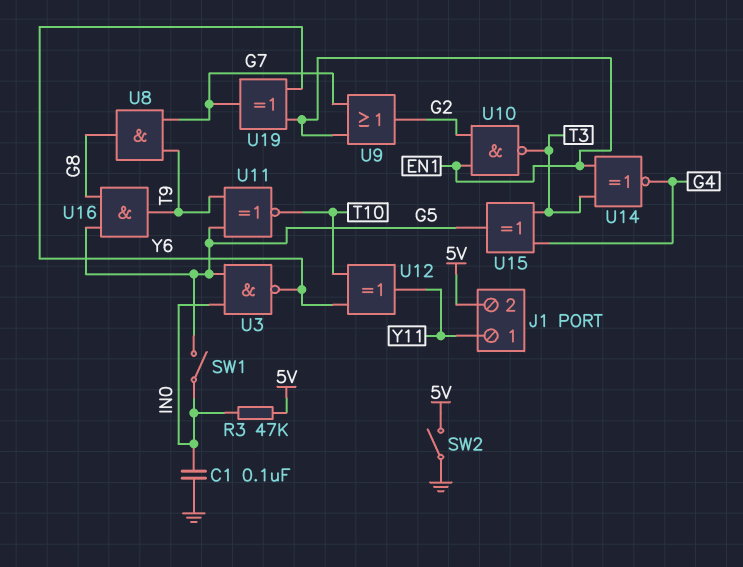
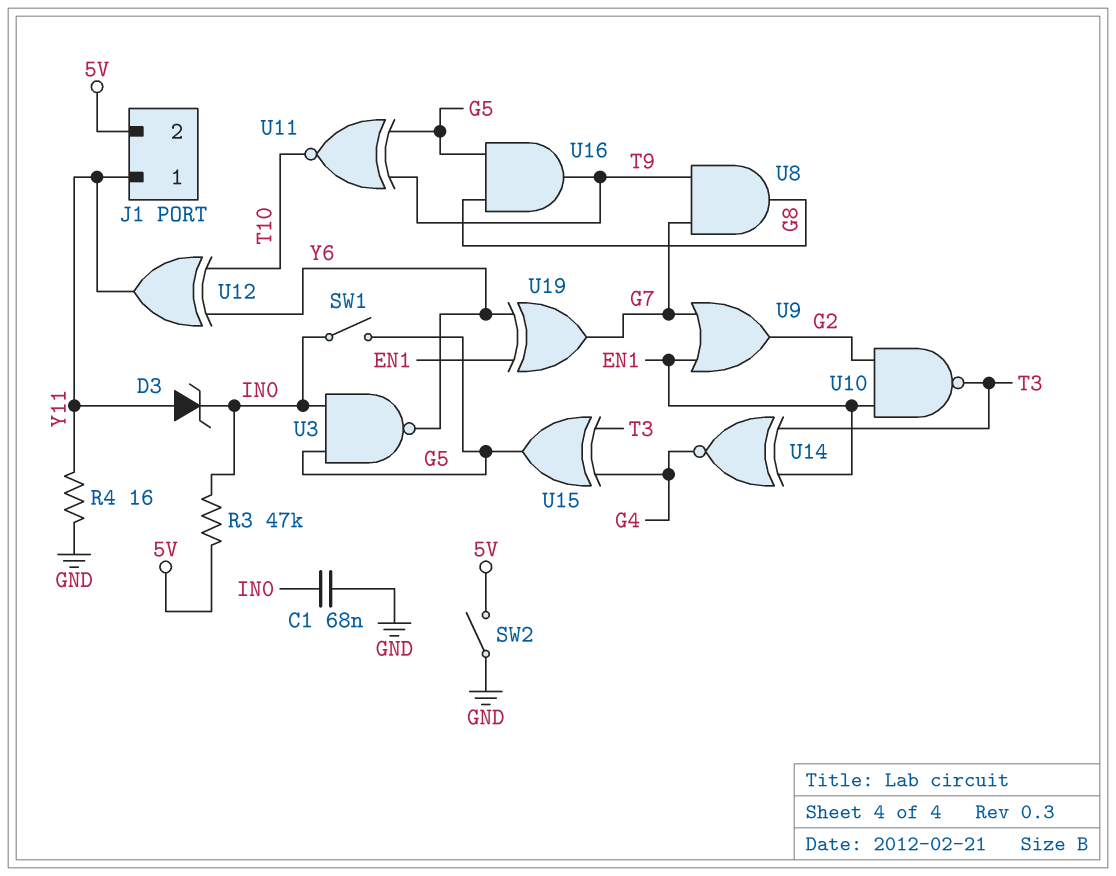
C1: 100nF (GND, IN0) -> 68nF (GND, IN0)
D3: none -> zener (A Y11, K IN0)
R4: none -> 16 (GND, Y11)

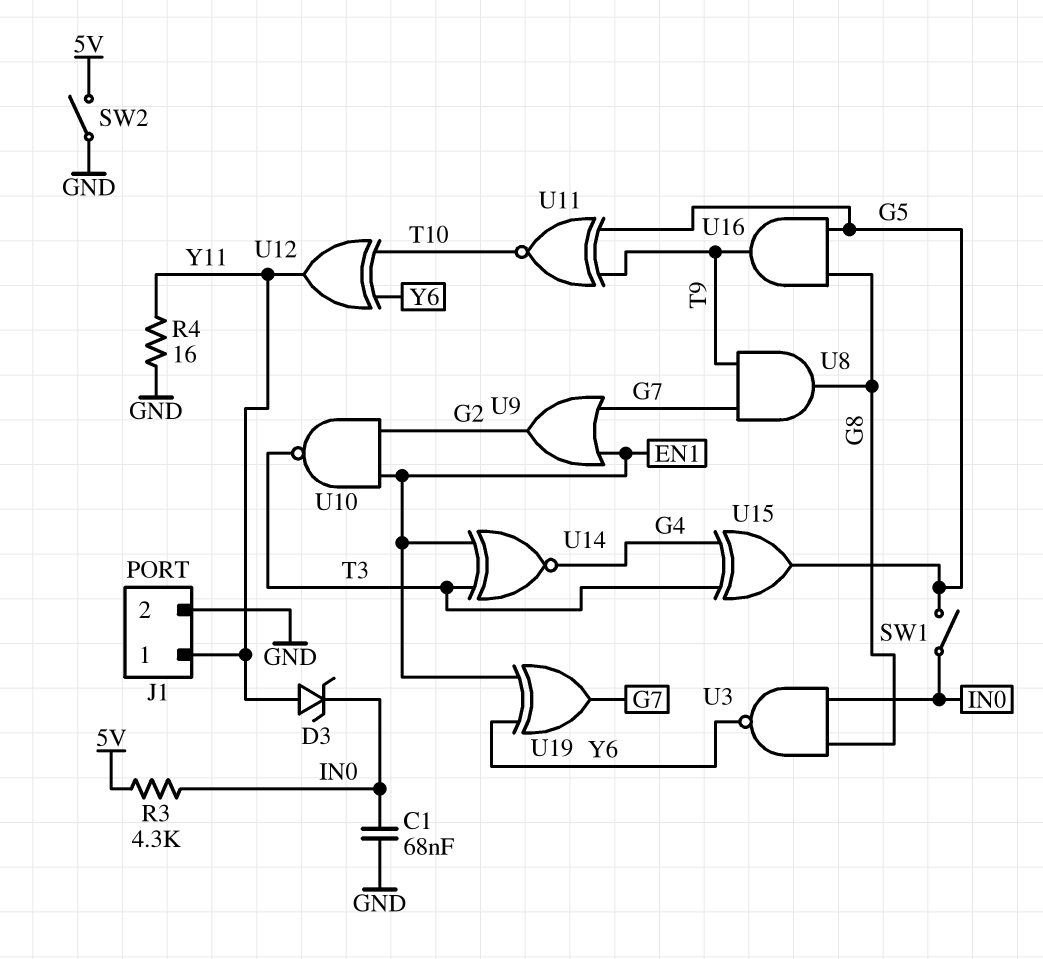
J1 pin 2: 5V -> GND
R3: 47k (5V, IN0) -> 4.3k (5V, IN0)
U3: NAND (in G5, in IN0, out Y6) -> NAND (in G8, in IN0, out Y6)

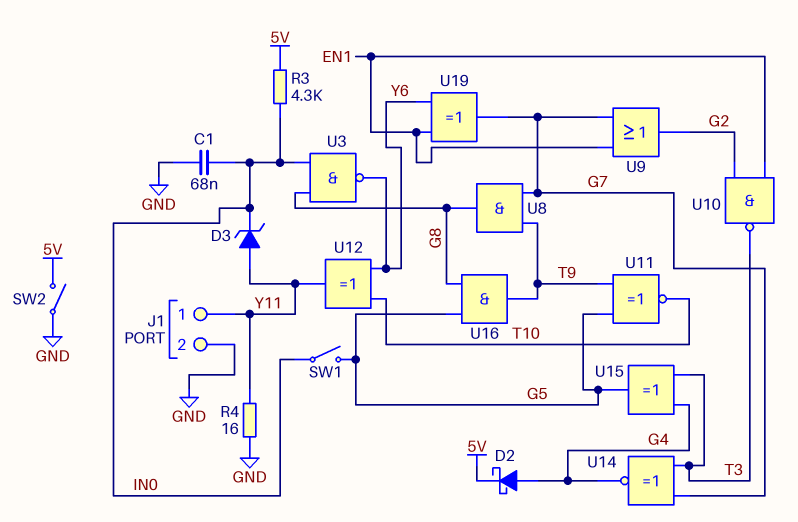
D2: none -> schottky (A G4, K 5V)
U14: XNOR (in EN1, in T3, out G4) -> XNOR (in G7, in T3, out G4)

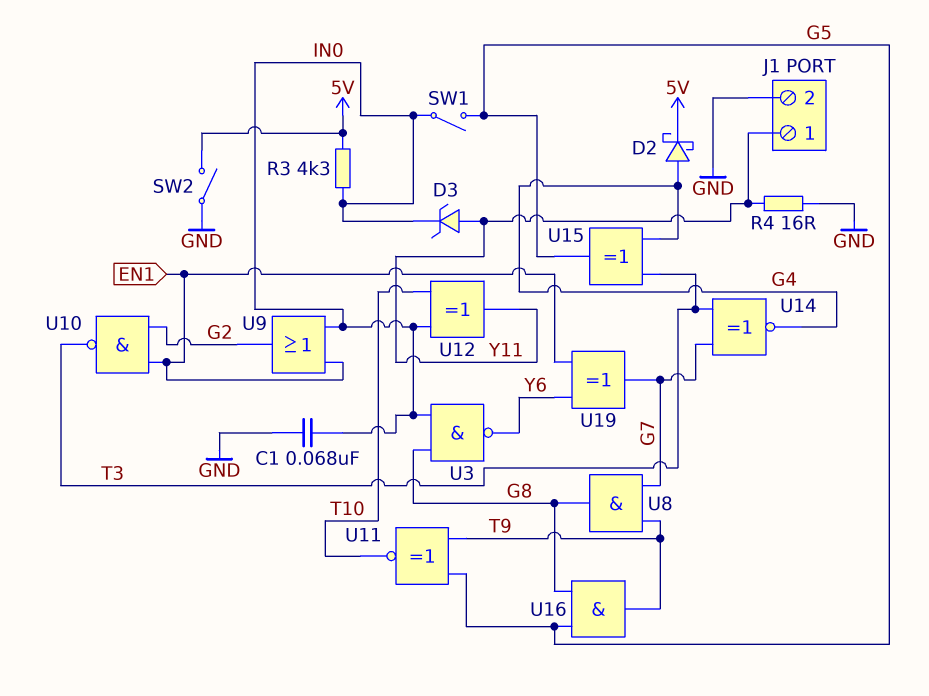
U9: OR (in EN1, in G7, out G2) -> OR (in EN1, in IN0, out G2)
U12: XOR (in T10, in Y6, out Y11) -> XOR (in IN0, in T10, out Y11)

